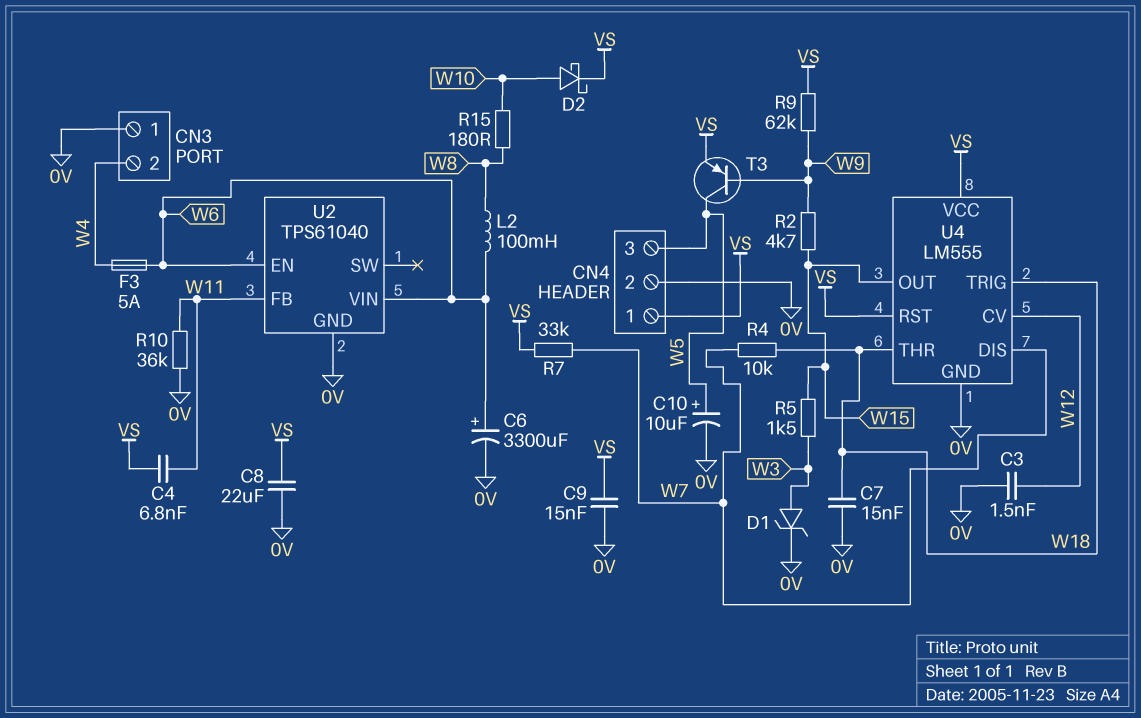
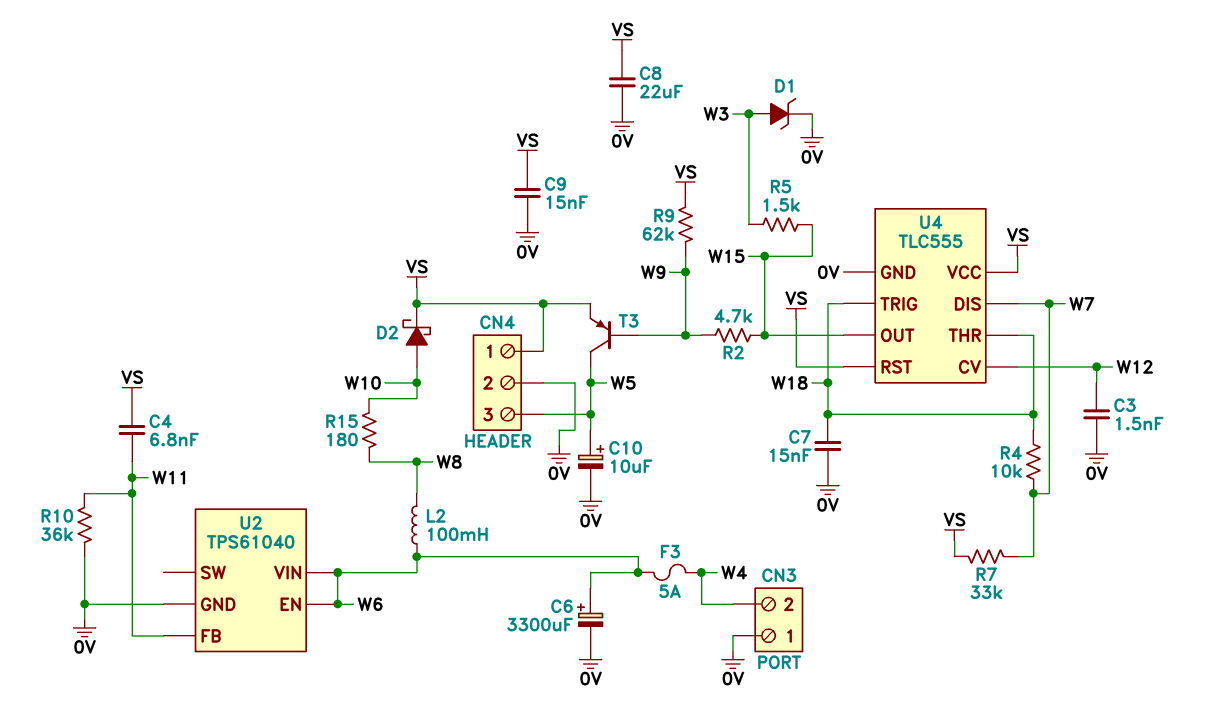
U4: LM555 -> TLC555

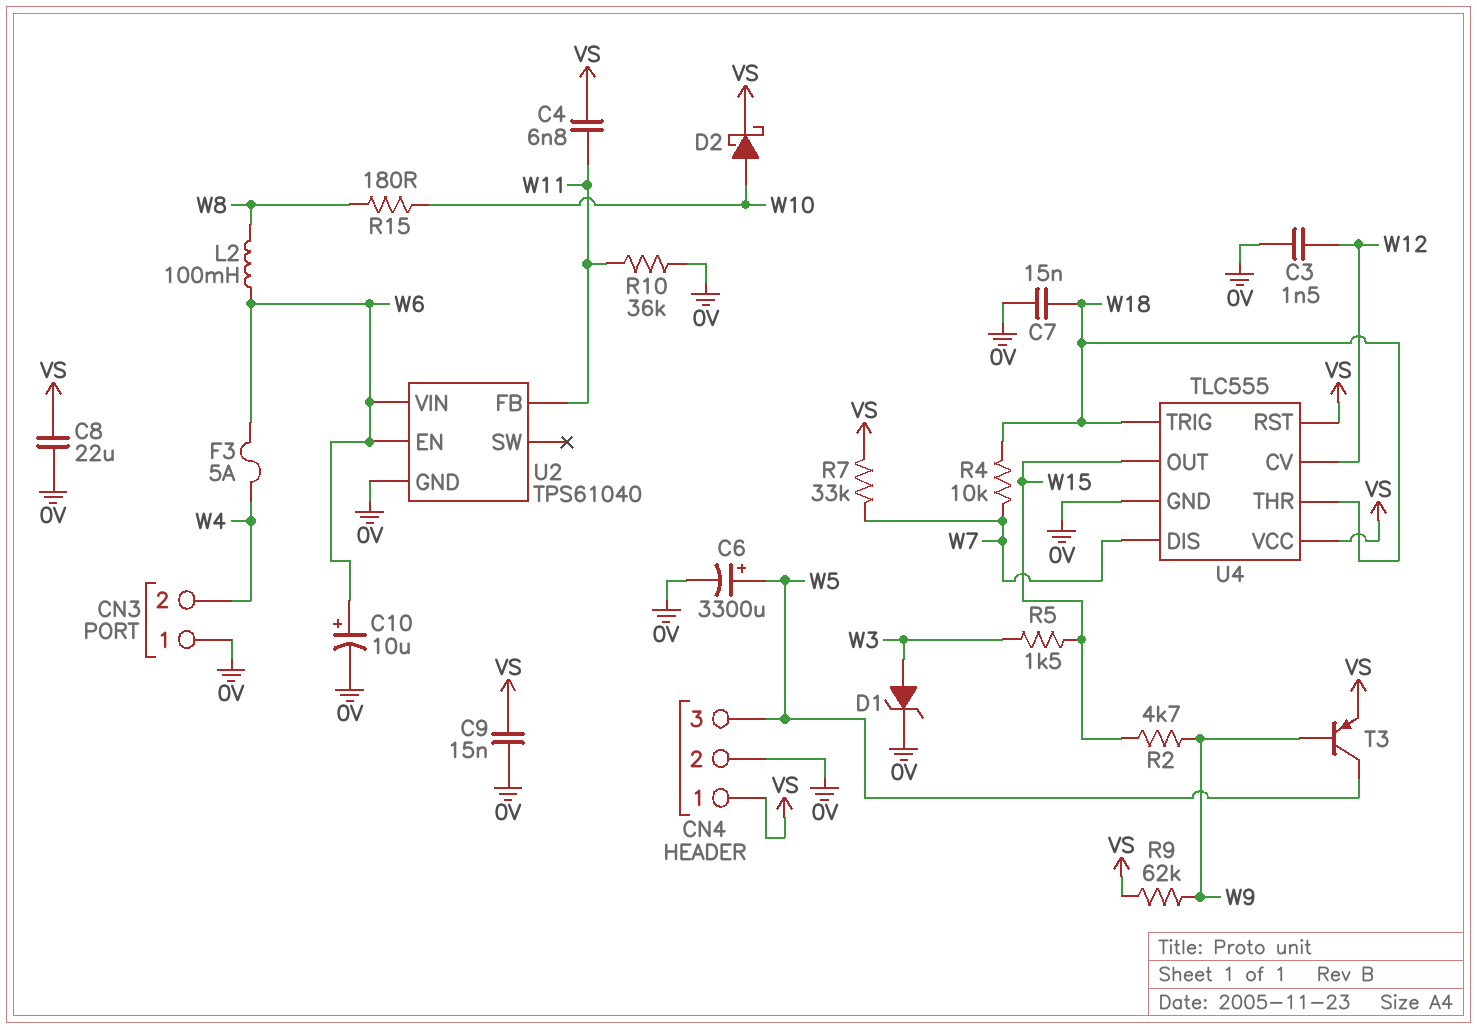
C6: 3300uF (plus W6, minus 0V) -> 3300uF (plus W5, minus 0V)
C10: 10uF (plus W5, minus 0V) -> 10uF (plus W6, minus 0V)

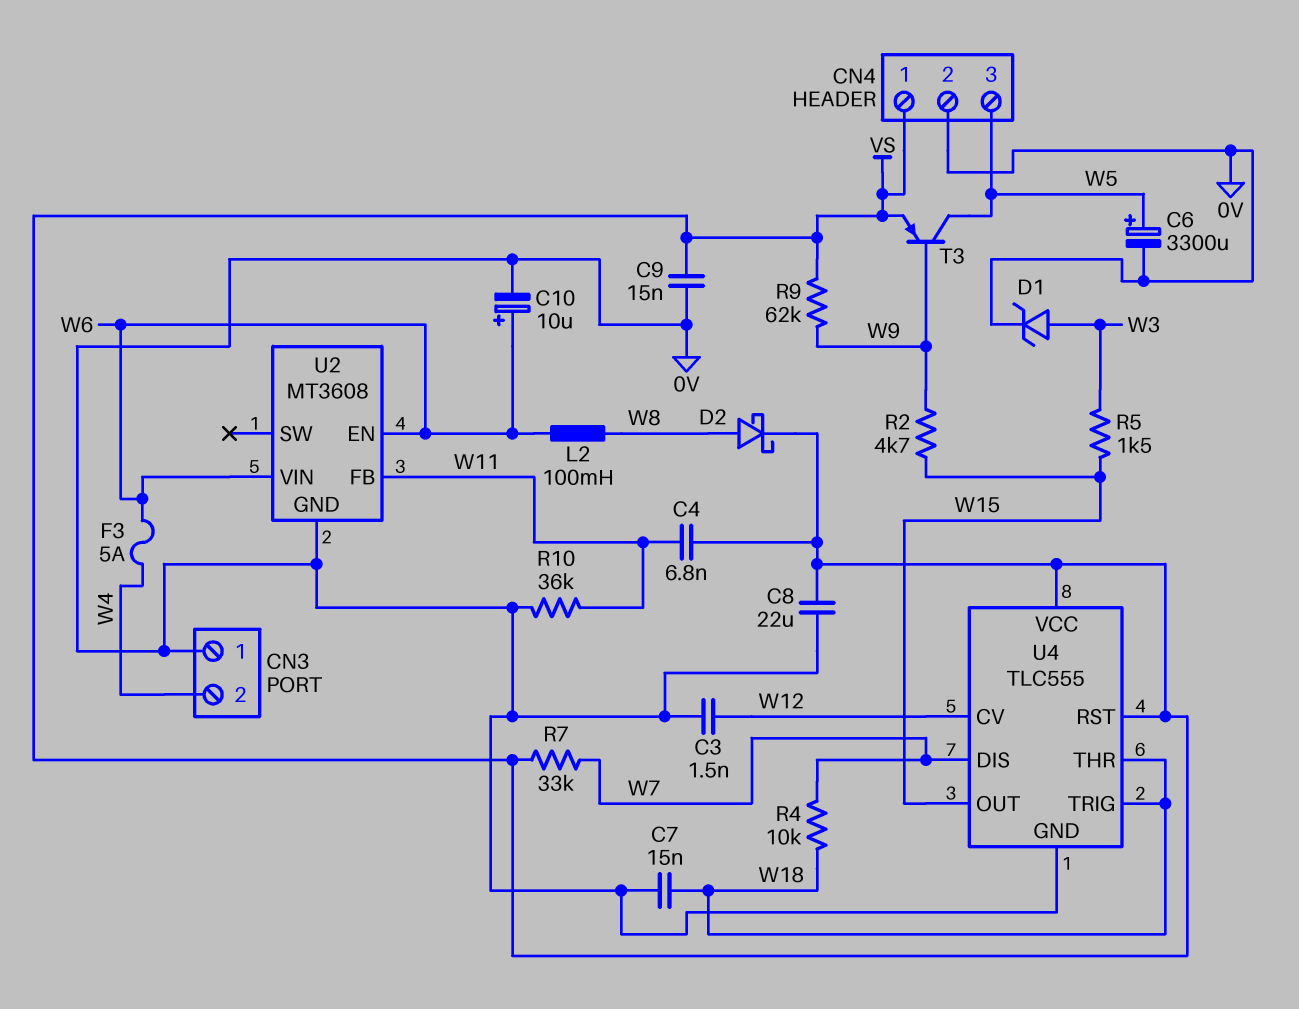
D2: schottky (A W10, K VS) -> schottky (A W8, K VS)
R15: 180 (W8, W10) -> none
U2: TPS61040 -> MT3608

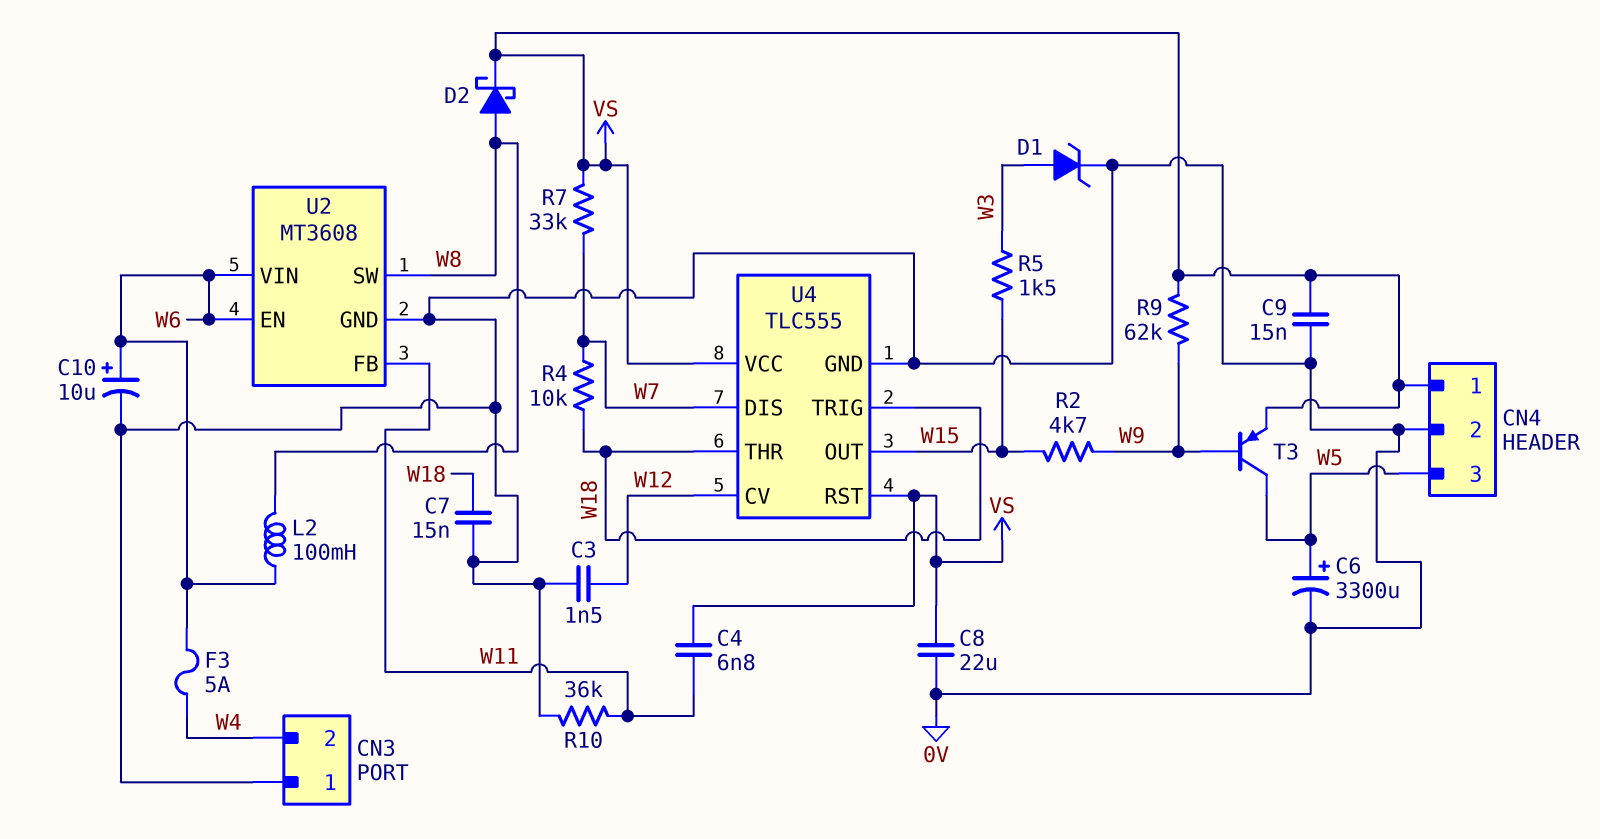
U2 pin SW: none -> W8

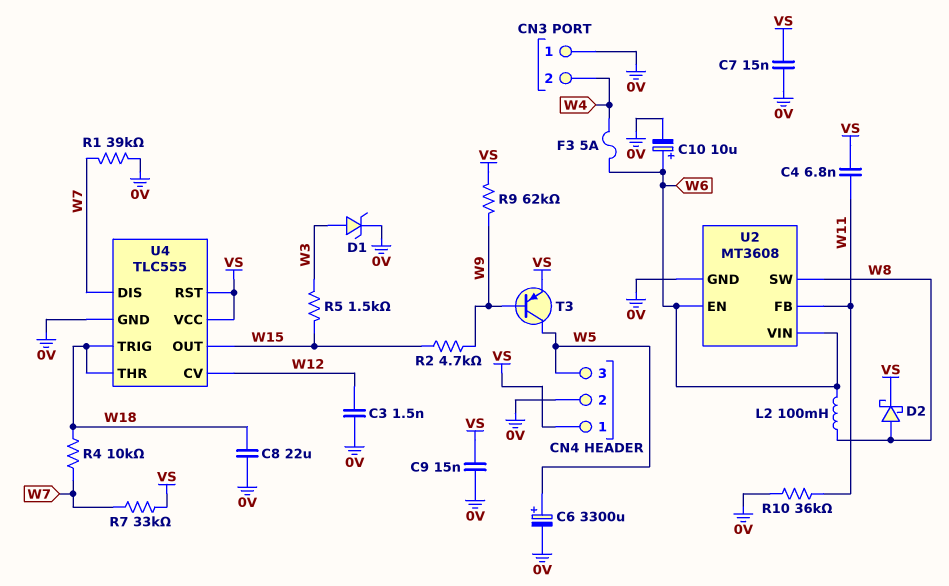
C7: 15nF (0V, W18) -> 15nF (0V, VS)
C8: 22uF (0V, VS) -> 22uF (0V, W18)
R1: none -> 39k (0V, W7)

